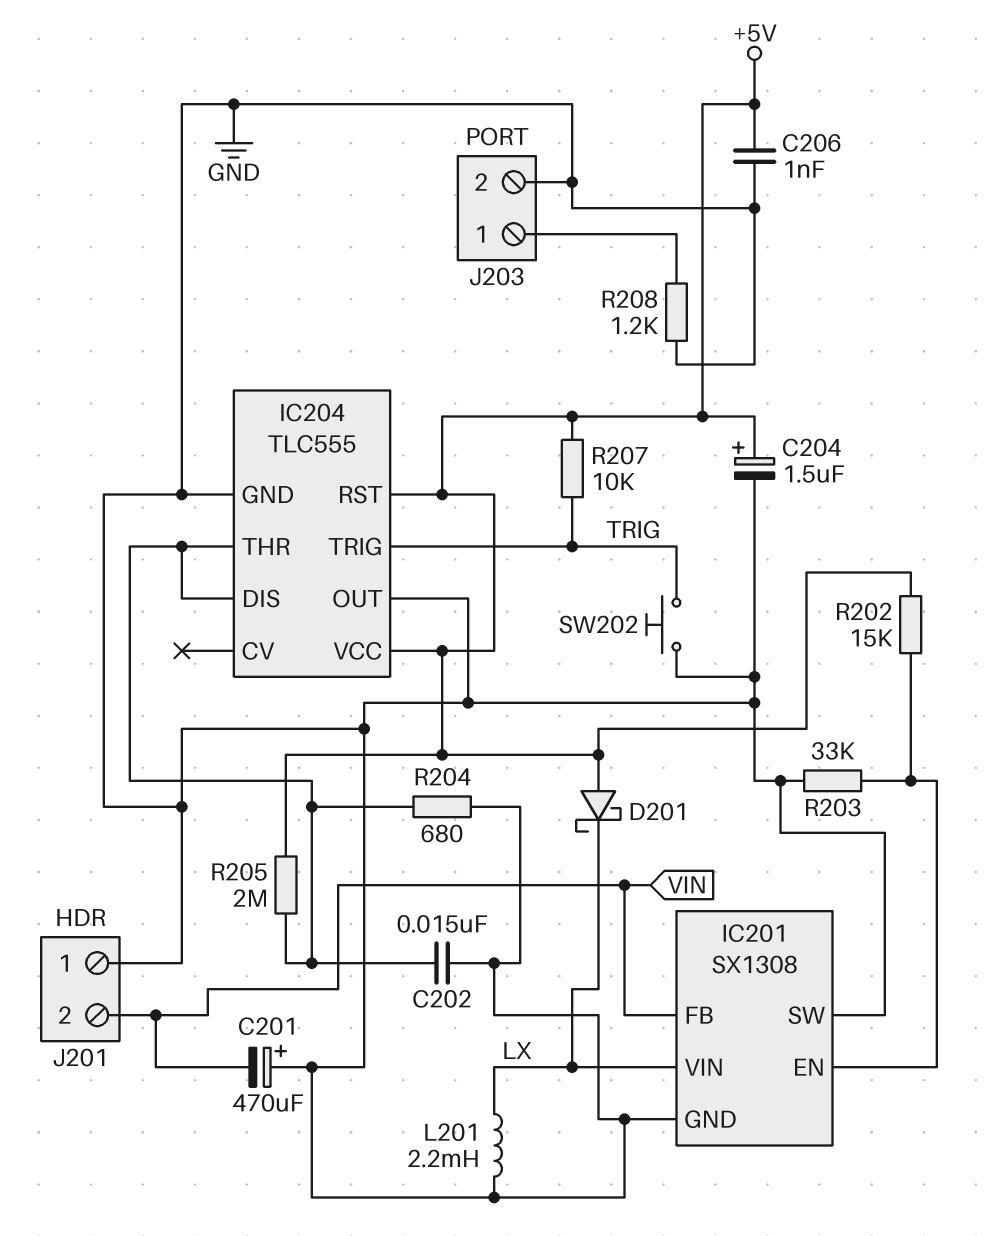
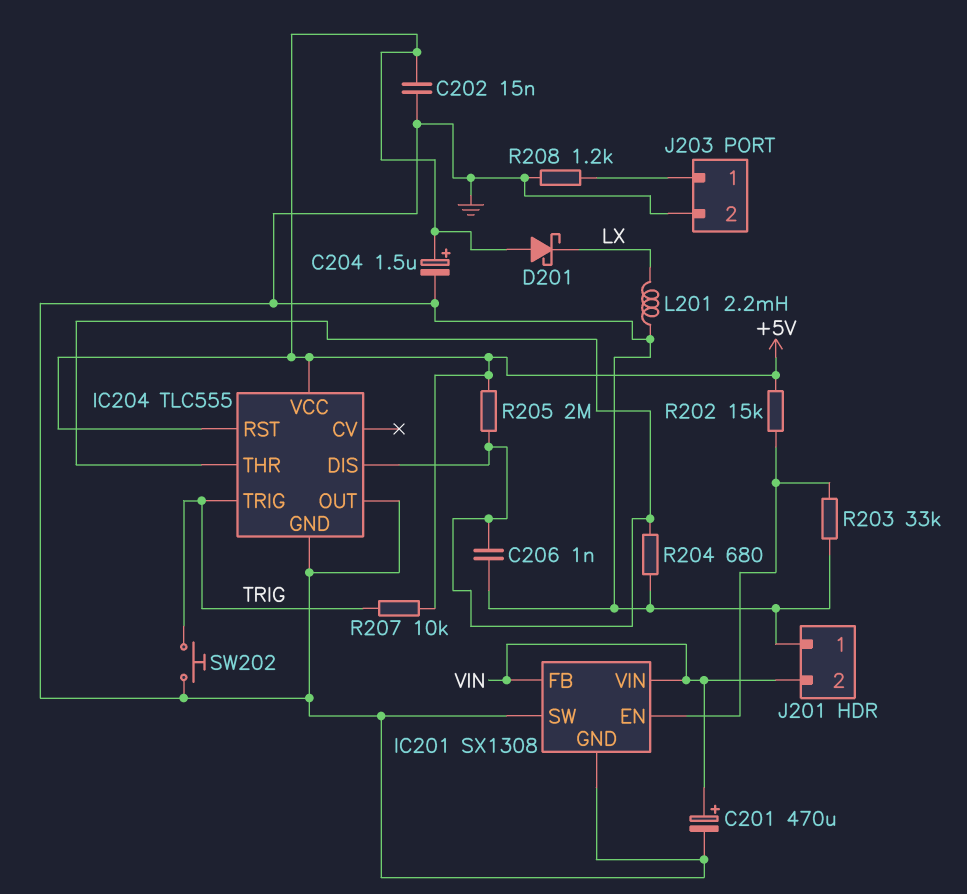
C201: 470uF (plus GND, minus VIN) -> 470uF (plus VIN, minus GND)
C202: 15nF (GND, IC204/DIS) -> 15nF (+5V, GND)
C206: 1nF (+5V, GND) -> 1nF (GND, IC204/DIS)
IC201 pin VIN: LX -> VIN

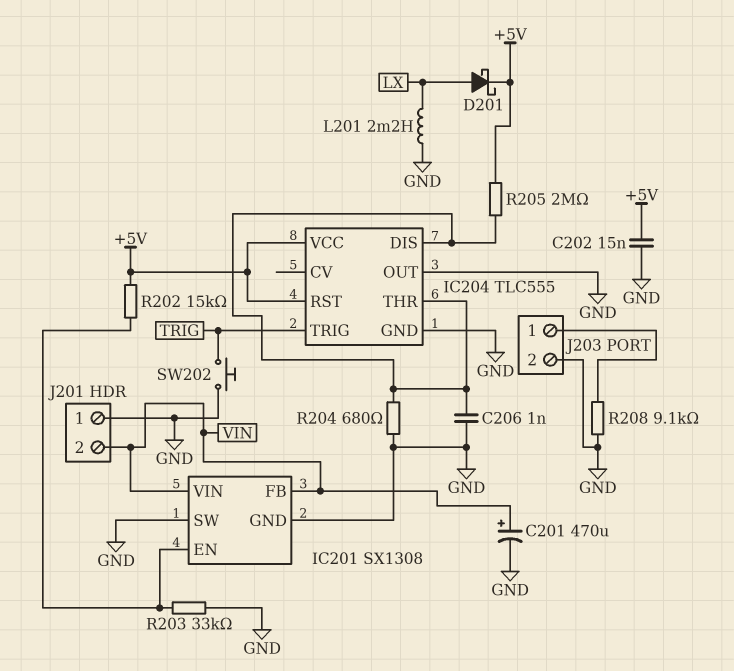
C204: 1.5uF (plus +5V, minus GND) -> none
D201: schottky (A +5V, K LX) -> schottky (A LX, K +5V)
R207: 10k (+5V, TRIG) -> none
R208: 1.2k (GND, J203/1) -> 9.1k (GND, J203/1)

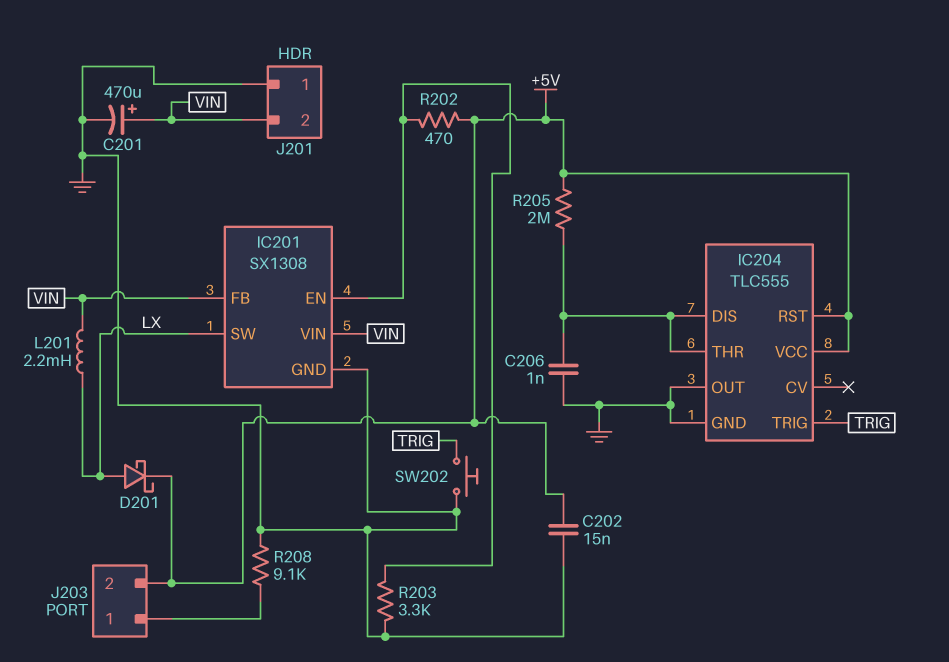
IC201 pin SW: GND -> LX
J203 pin 2: GND -> +5V
L201: 2.2mH (GND, LX) -> 2.2mH (LX, VIN)
R202: 15k (+5V, IC201/EN) -> 470 (+5V, IC201/EN)
R203: 33k (GND, IC201/EN) -> 3.3k (GND, IC201/EN)
R204: 680 (GND, IC204/DIS) -> none

